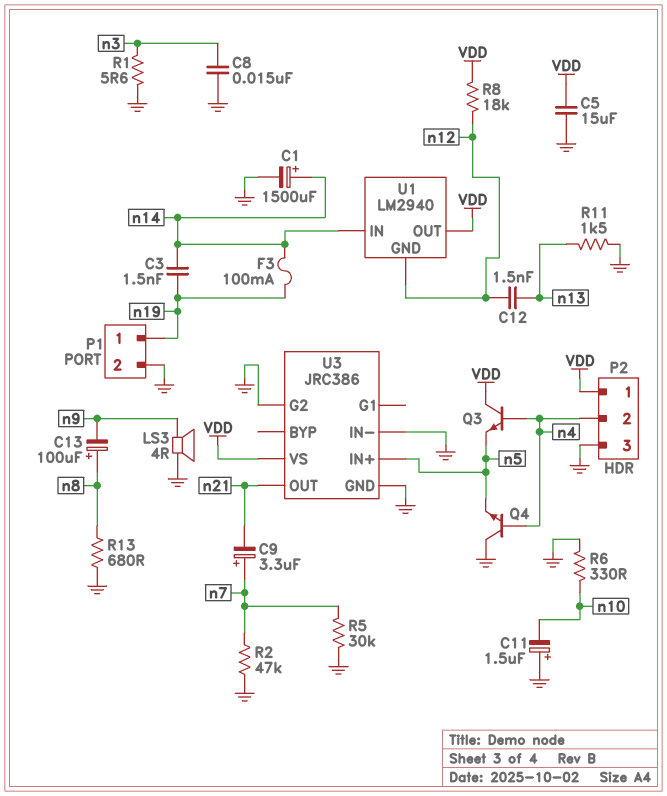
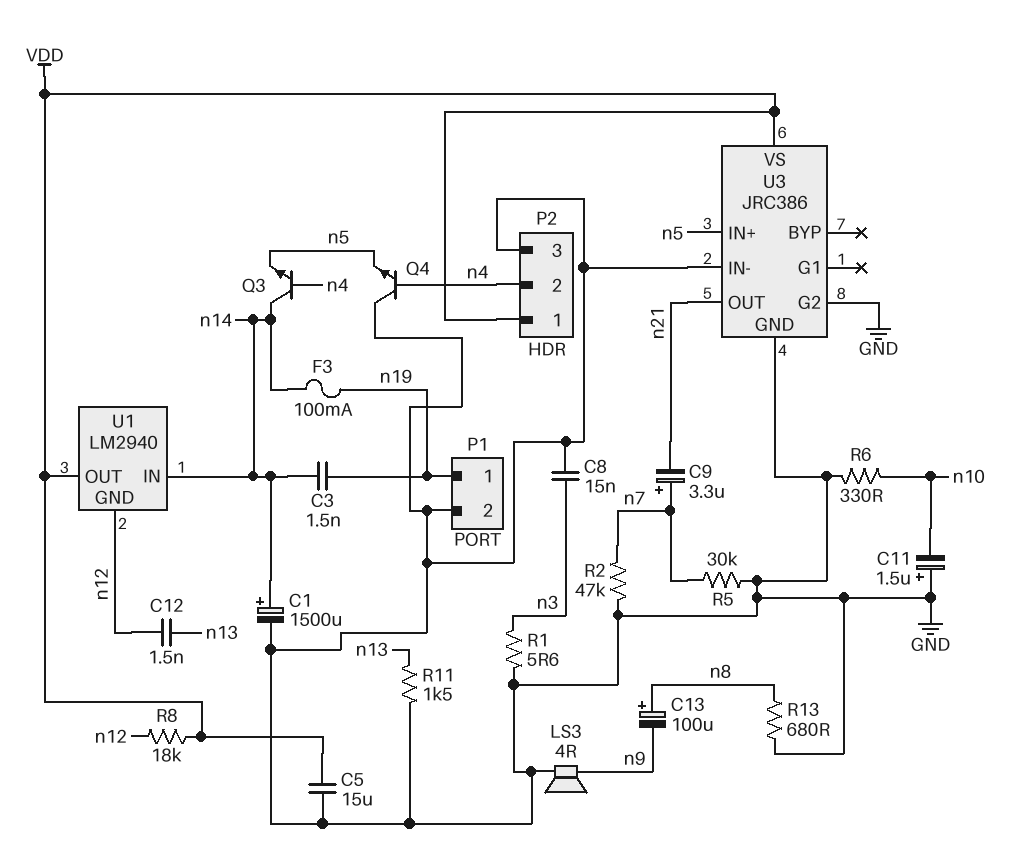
Q3: NPN (B n4, C VDD, E n5) -> NPN (B n4, C n14, E n5)

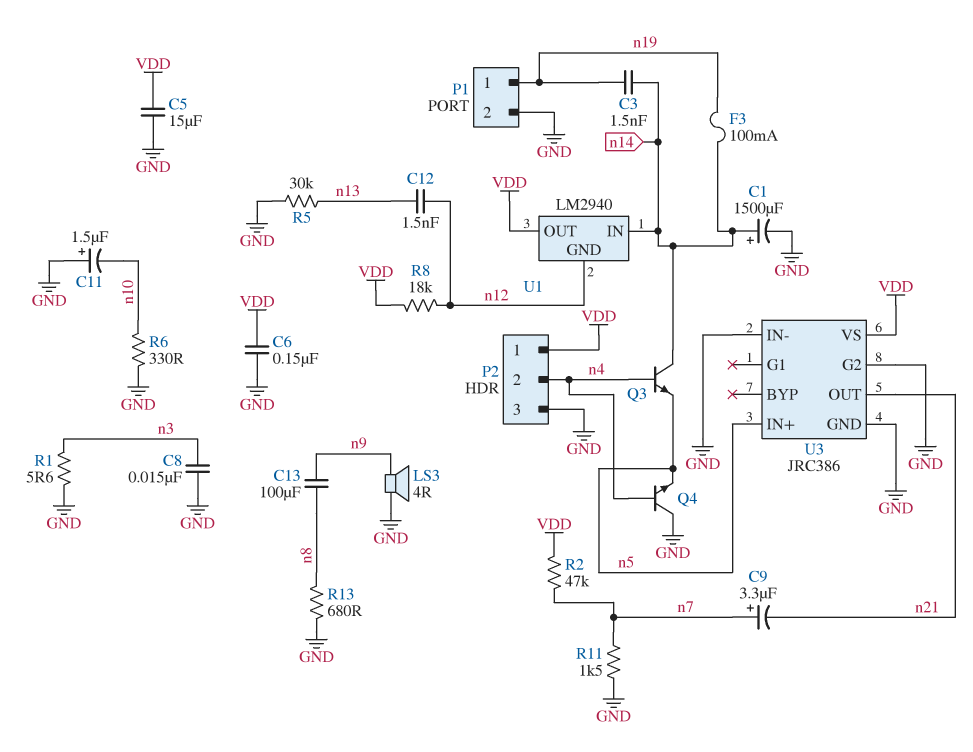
C6: none -> 150nF (GND, VDD)
C13: 100uF (plus n8, minus n9) -> 100uF (n8, n9)
R2: 47k (GND, n7) -> 47k (VDD, n7)
R5: 30k (GND, n7) -> 30k (GND, n13)
R11: 1.5k (GND, n13) -> 1.5k (GND, n7)

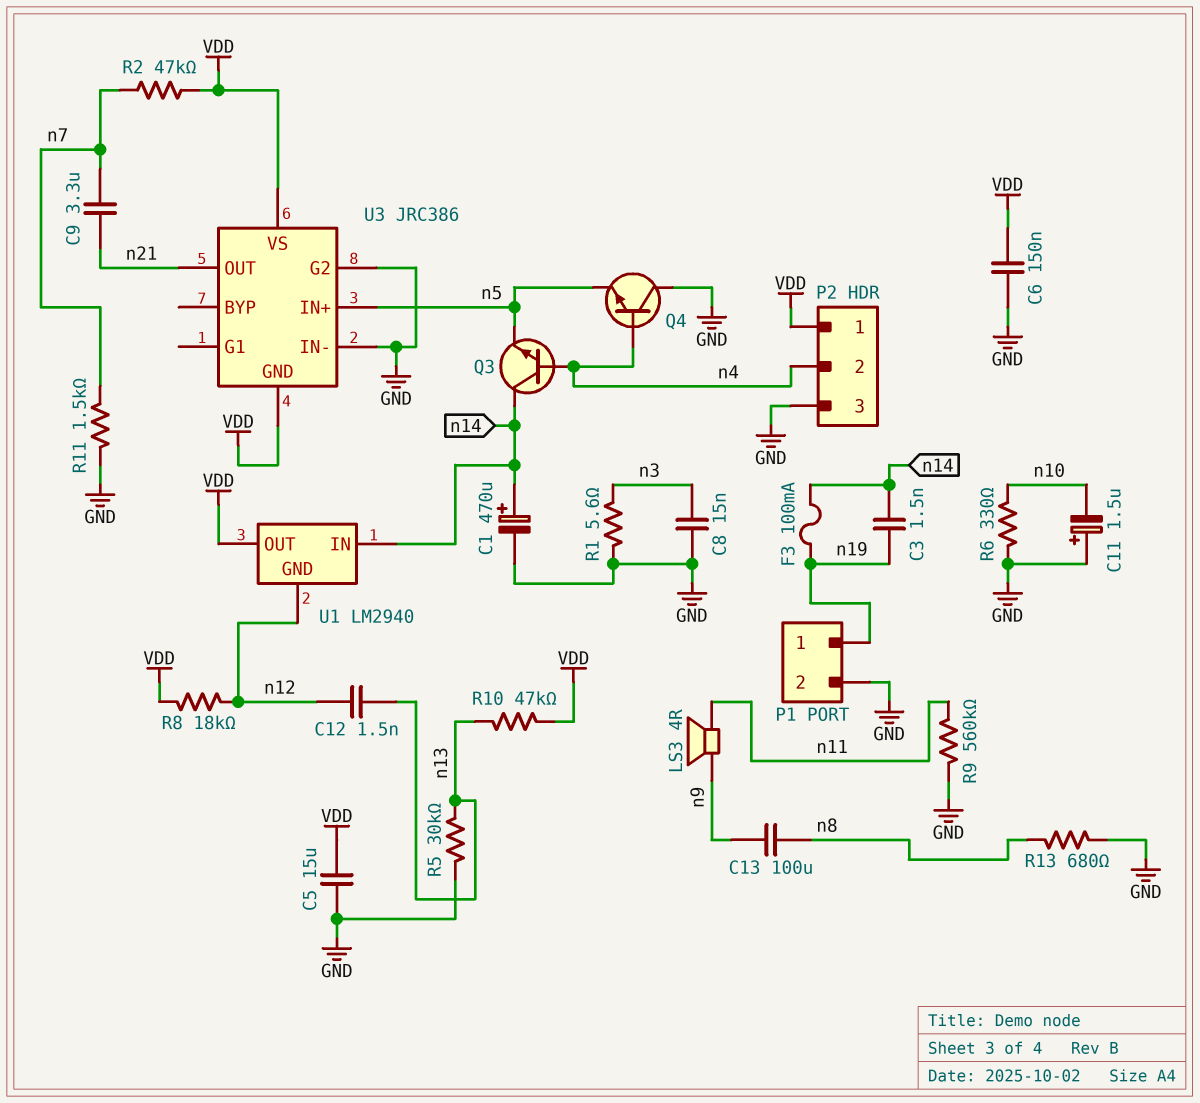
C1: 1500uF (plus n14, minus GND) -> 470uF (plus n14, minus GND)
C9: 3.3uF (plus n7, minus n21) -> 3.3uF (n7, n21)
LS3: speaker 4R (GND, n9) -> speaker 4R (n9, n11)
R9: none -> 560k (GND, n11)
R10: none -> 47k (VDD, n13)
U3 pin GND: GND -> VDD

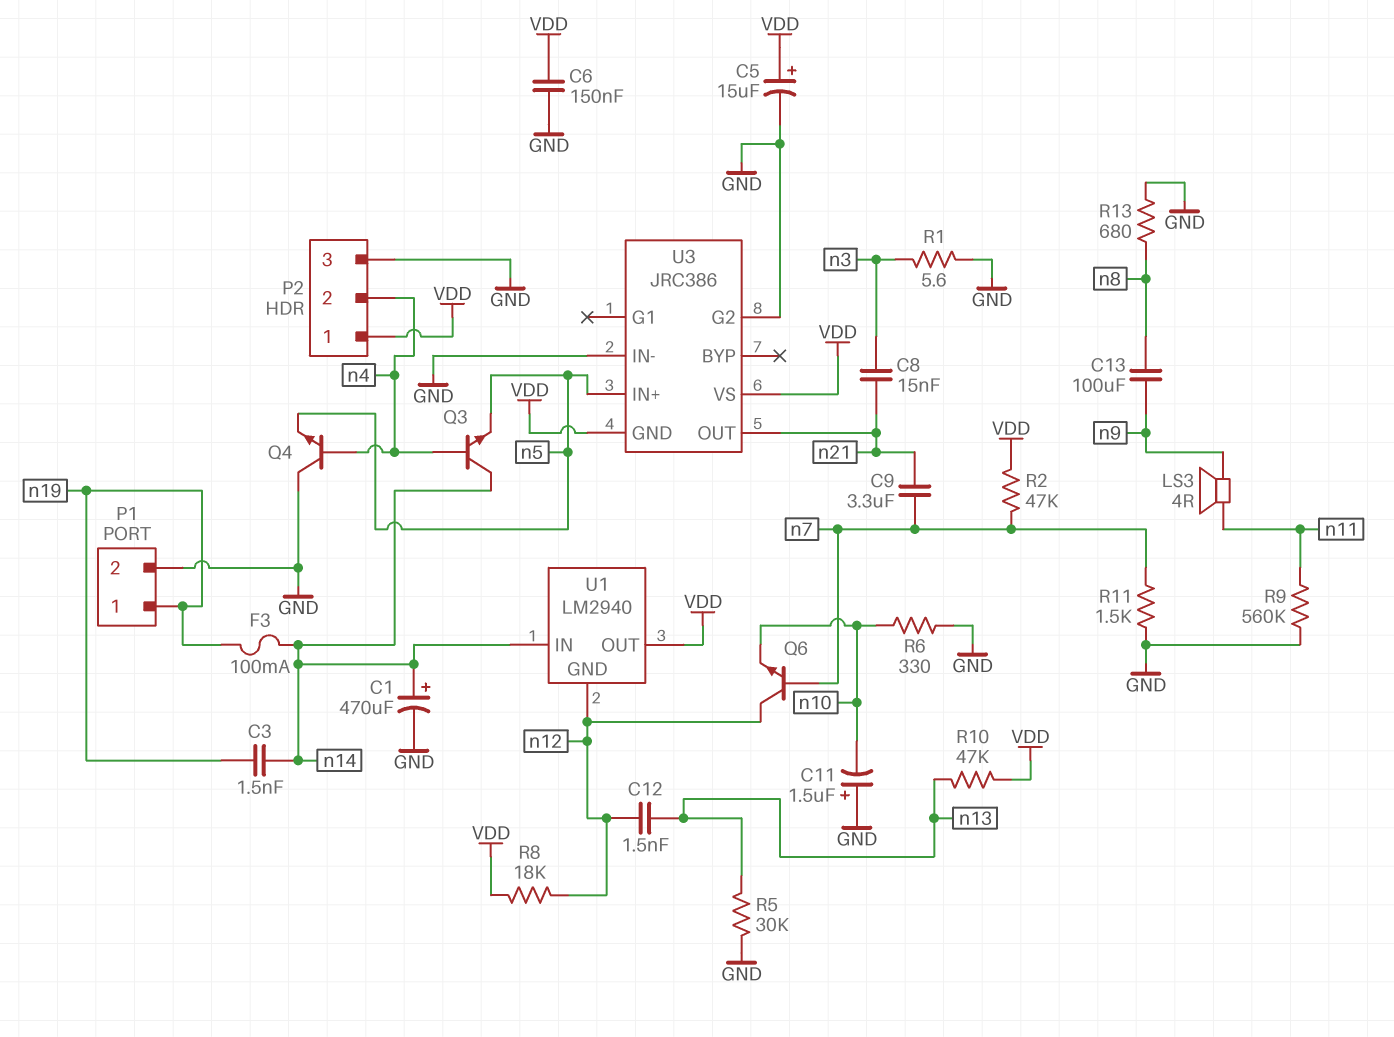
C5: 15uF (GND, VDD) -> 15uF (plus VDD, minus GND)
C8: 15nF (GND, n3) -> 15nF (n3, n21)
Q6: none -> NPN (B n7, C n12, E n10)

